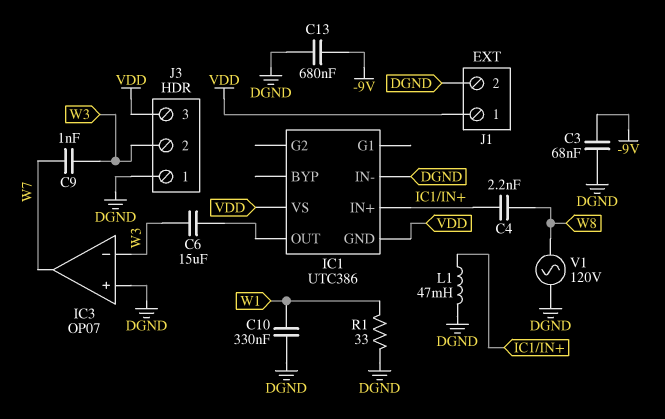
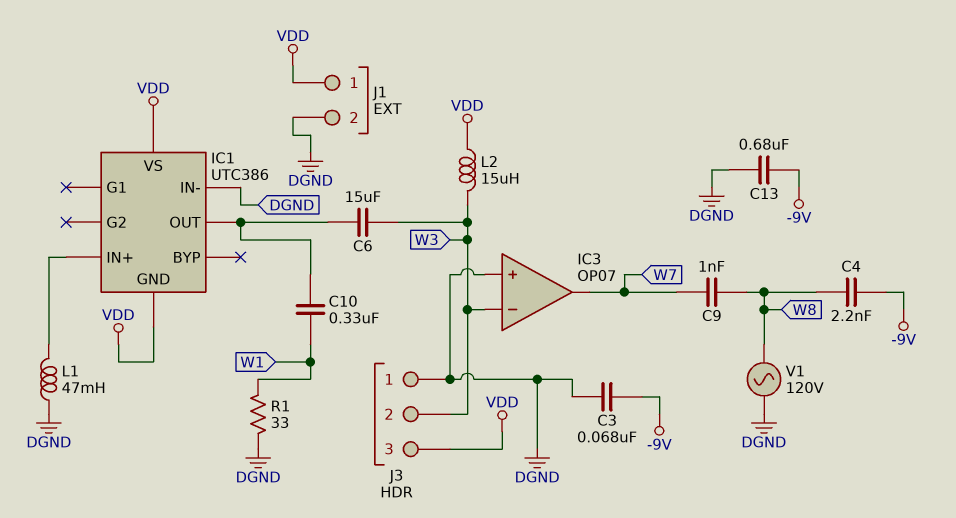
C4: 2.2nF (IC1/IN+, W8) -> 2.2nF (-9V, W8)
C9: 1nF (W3, W7) -> 1nF (W7, W8)
C10: 330nF (DGND, W1) -> 330nF (IC1/OUT, W1)
L2: none -> 15uH (VDD, W3)

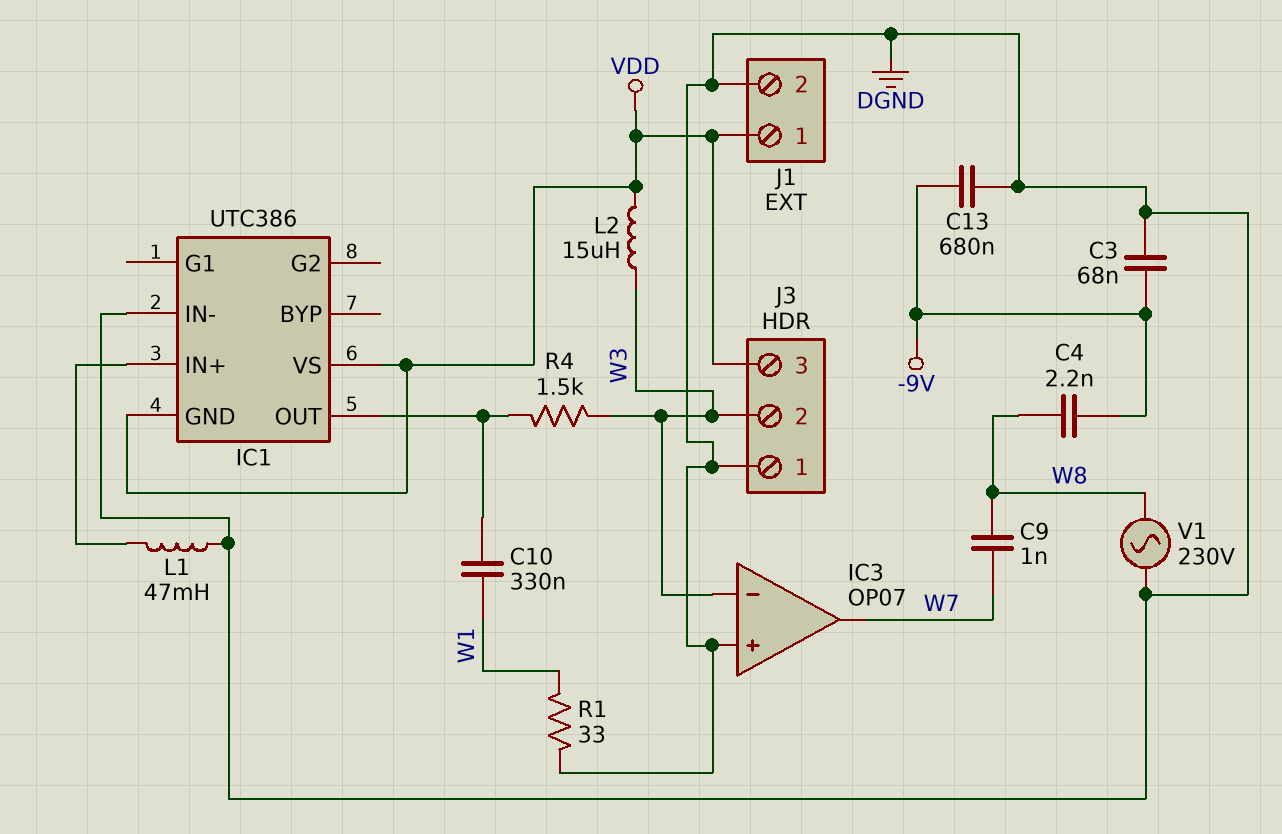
C6: 15uF (IC1/OUT, W3) -> none
R4: none -> 1.5k (IC1/OUT, W3)
V1: AC 120V (DGND, W8) -> AC 230V (DGND, W8)

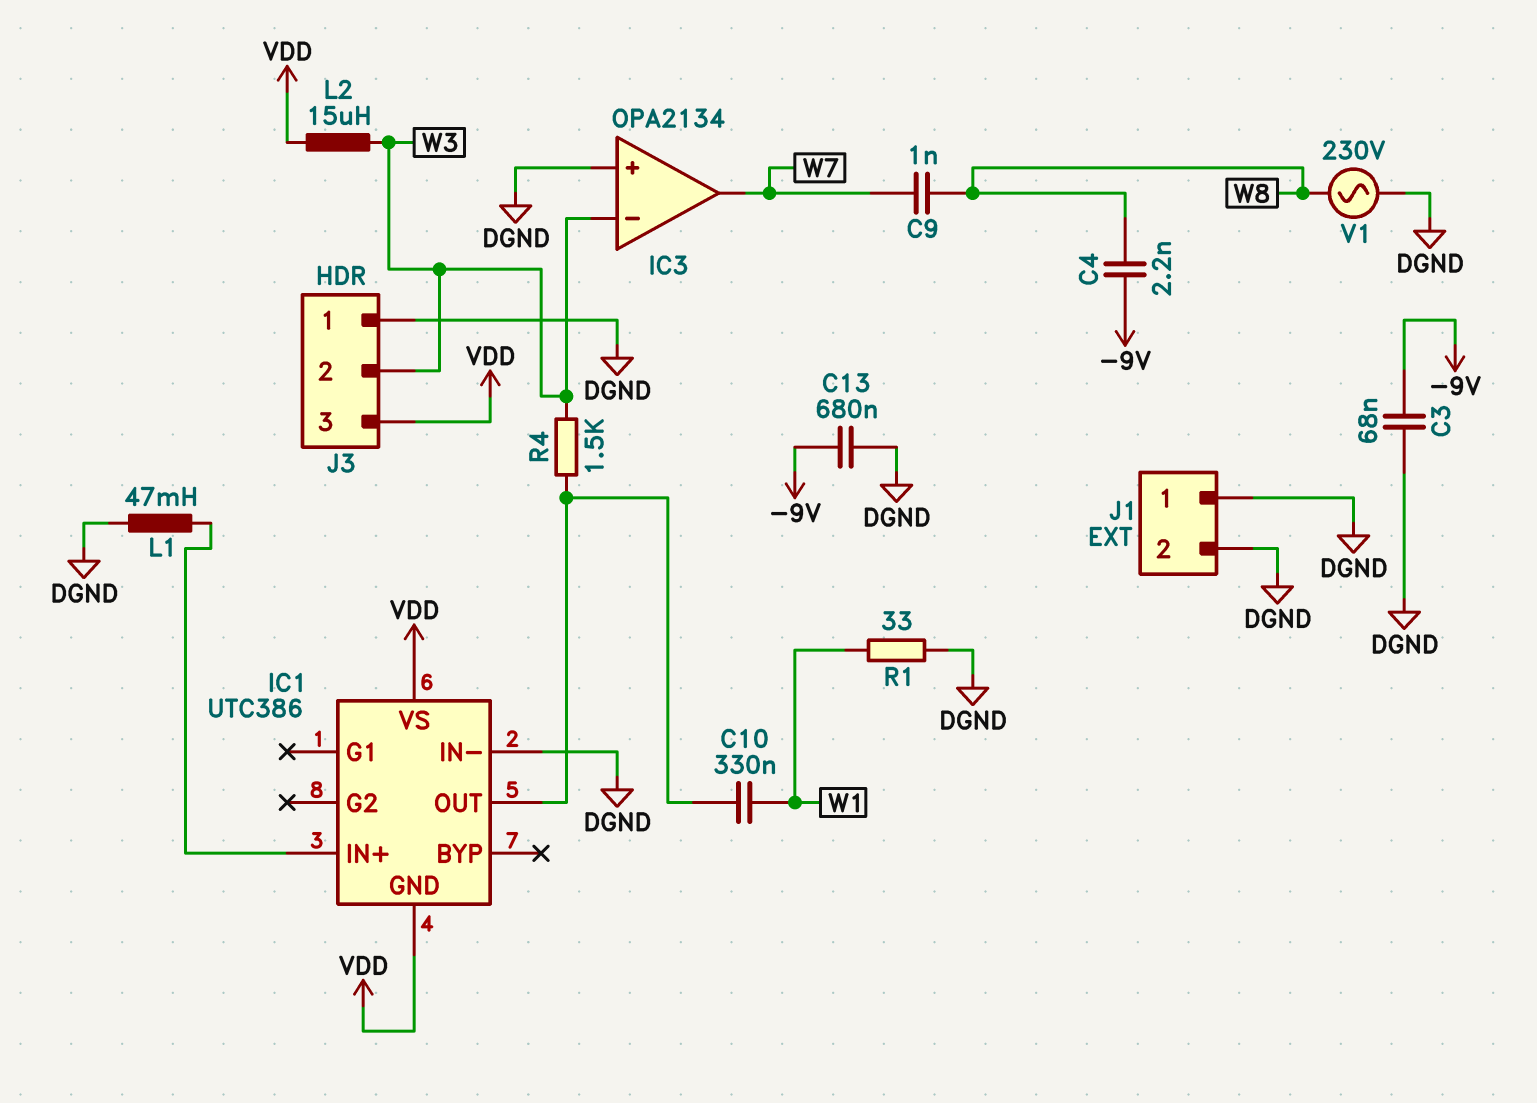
IC3: OP07 -> OPA2134
J1 pin 1: VDD -> DGND

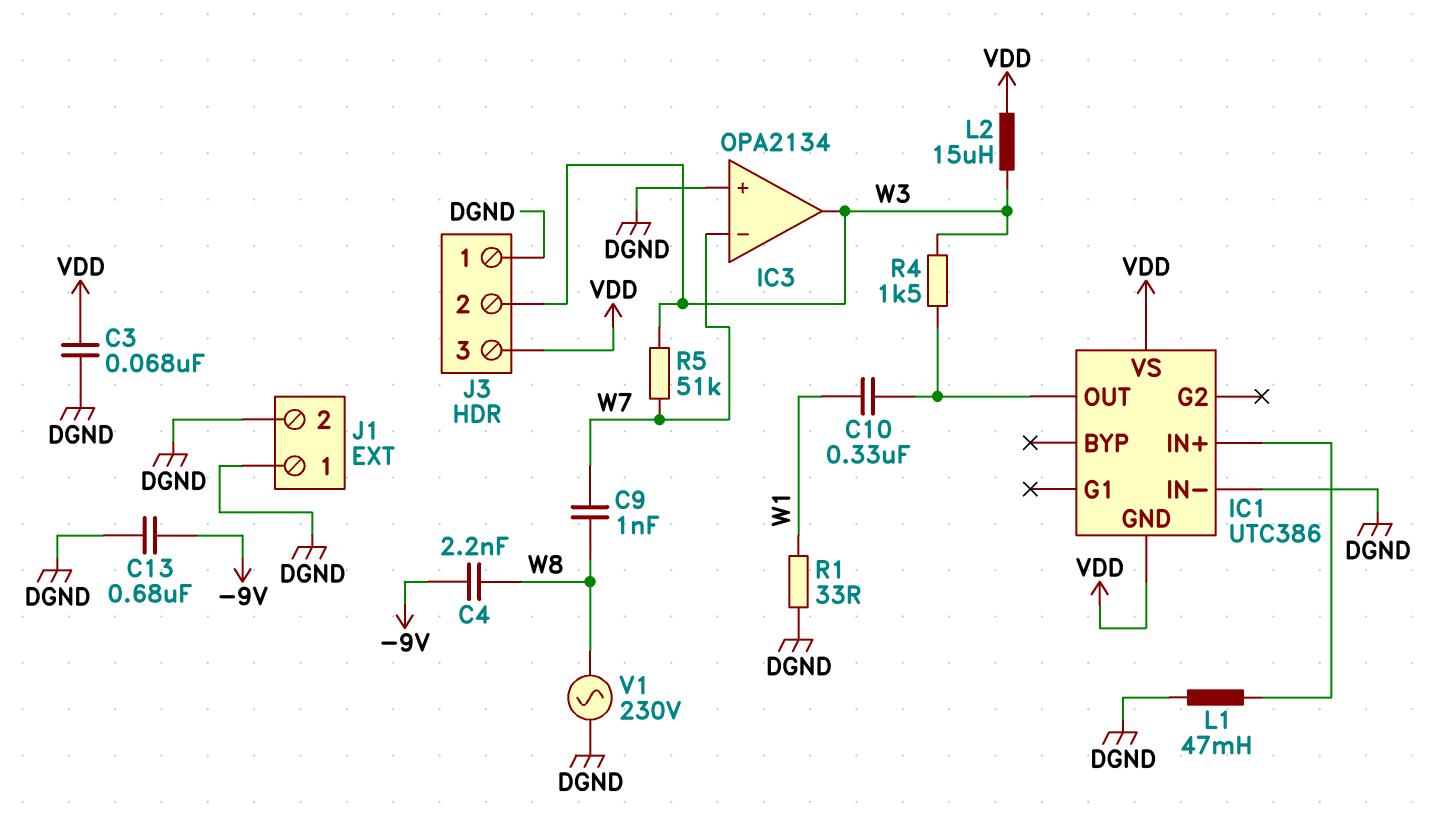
C3: 68nF (-9V, DGND) -> 68nF (DGND, VDD)
IC3 pin in-: W3 -> W7
IC3 pin out: W7 -> W3
R5: none -> 51k (W3, W7)

